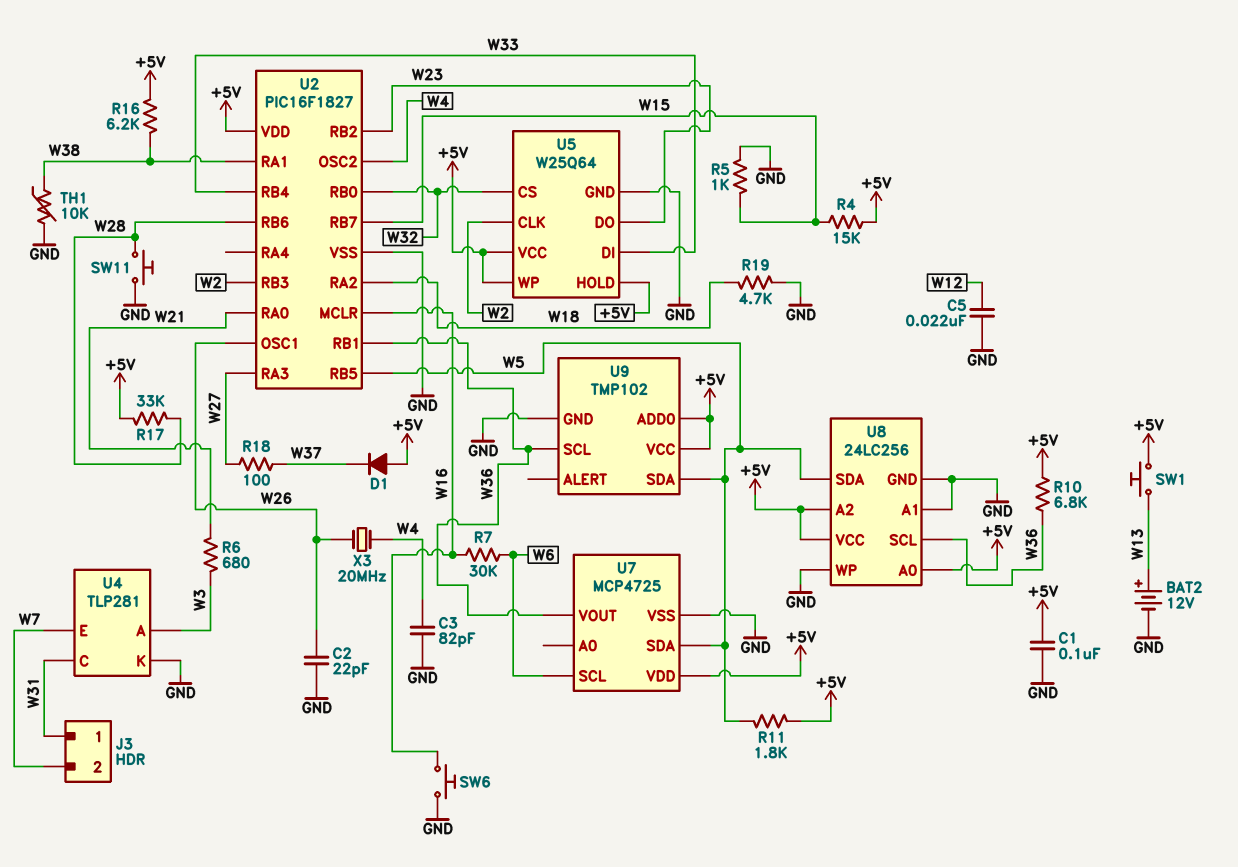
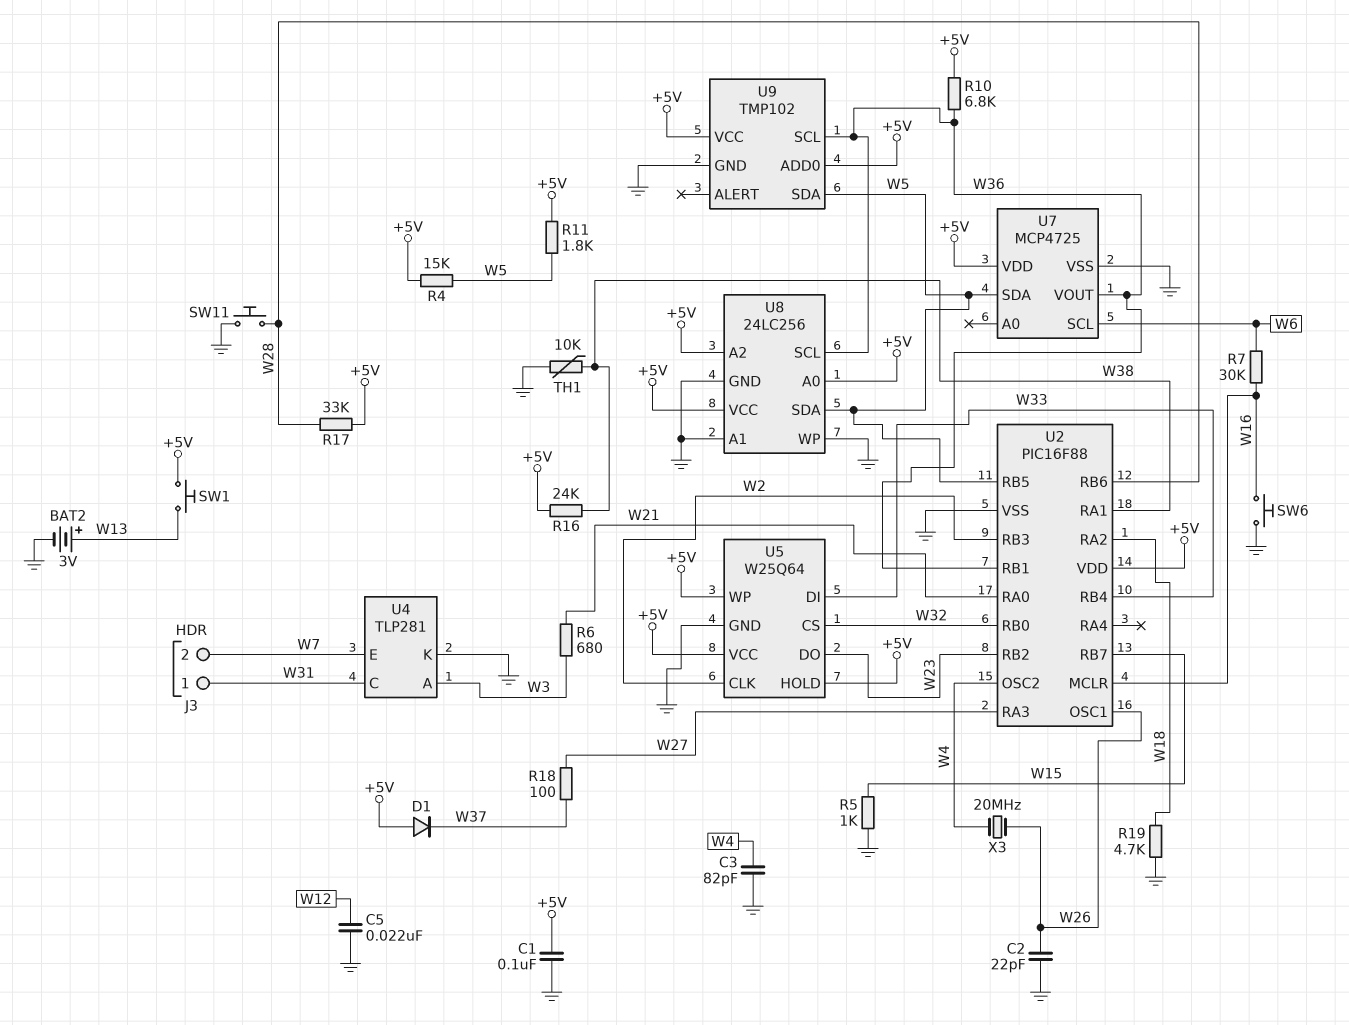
BAT2: 12V (plus W13, minus GND) -> 3V (plus W13, minus GND)
R4: 15k (+5V, W15) -> 15k (+5V, W5)
R16: 6.2k (+5V, W38) -> 24k (+5V, W38)
U2: PIC16F1827 -> PIC16F88

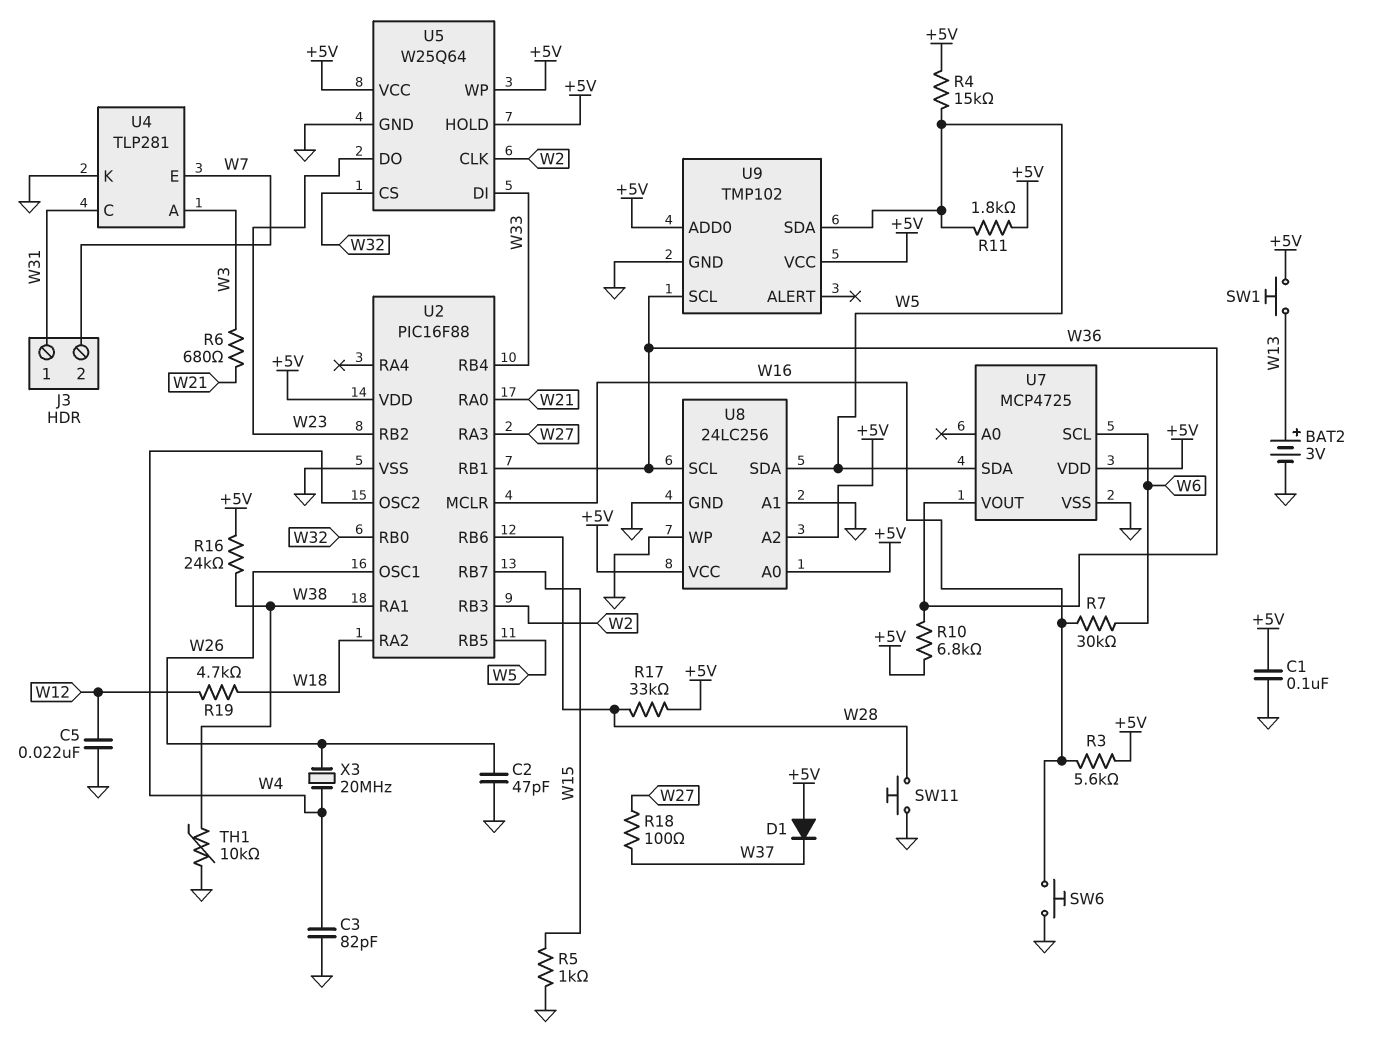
C2: 22pF (GND, W26) -> 47pF (GND, W26)
R3: none -> 5.6k (+5V, W16)
R19: 4.7k (GND, W18) -> 4.7k (W12, W18)

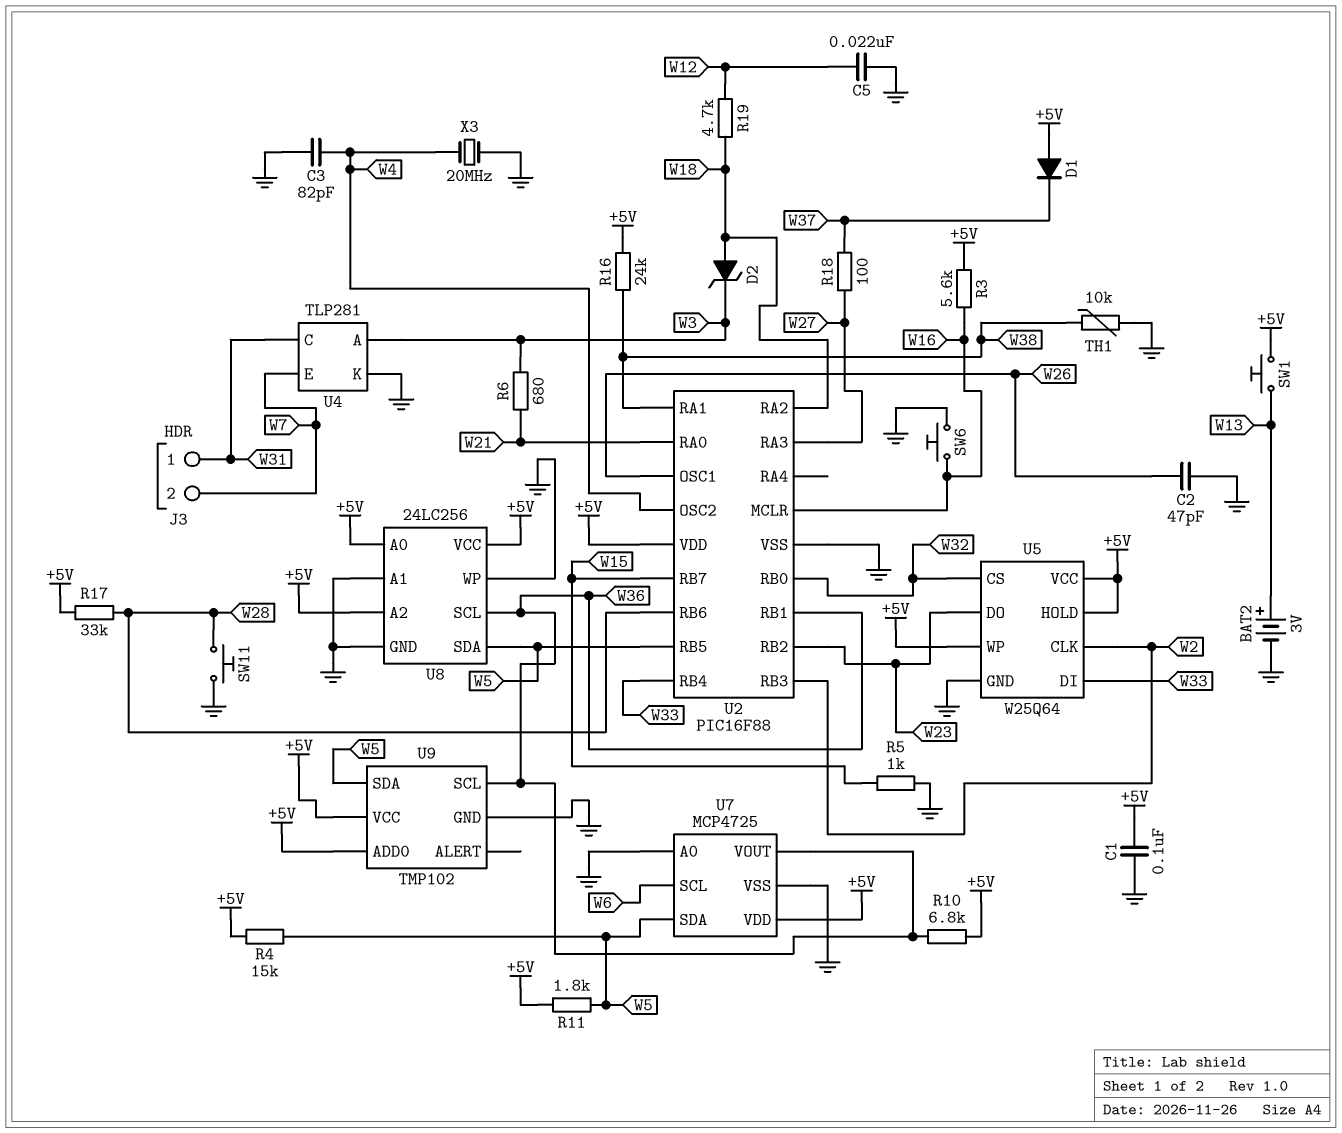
D2: none -> zener (A W18, K W3)
R7: 30k (W6, W16) -> none
U7 pin A0: none -> GND
X3: 20MHz (W4, W26) -> 20MHz (GND, W4)

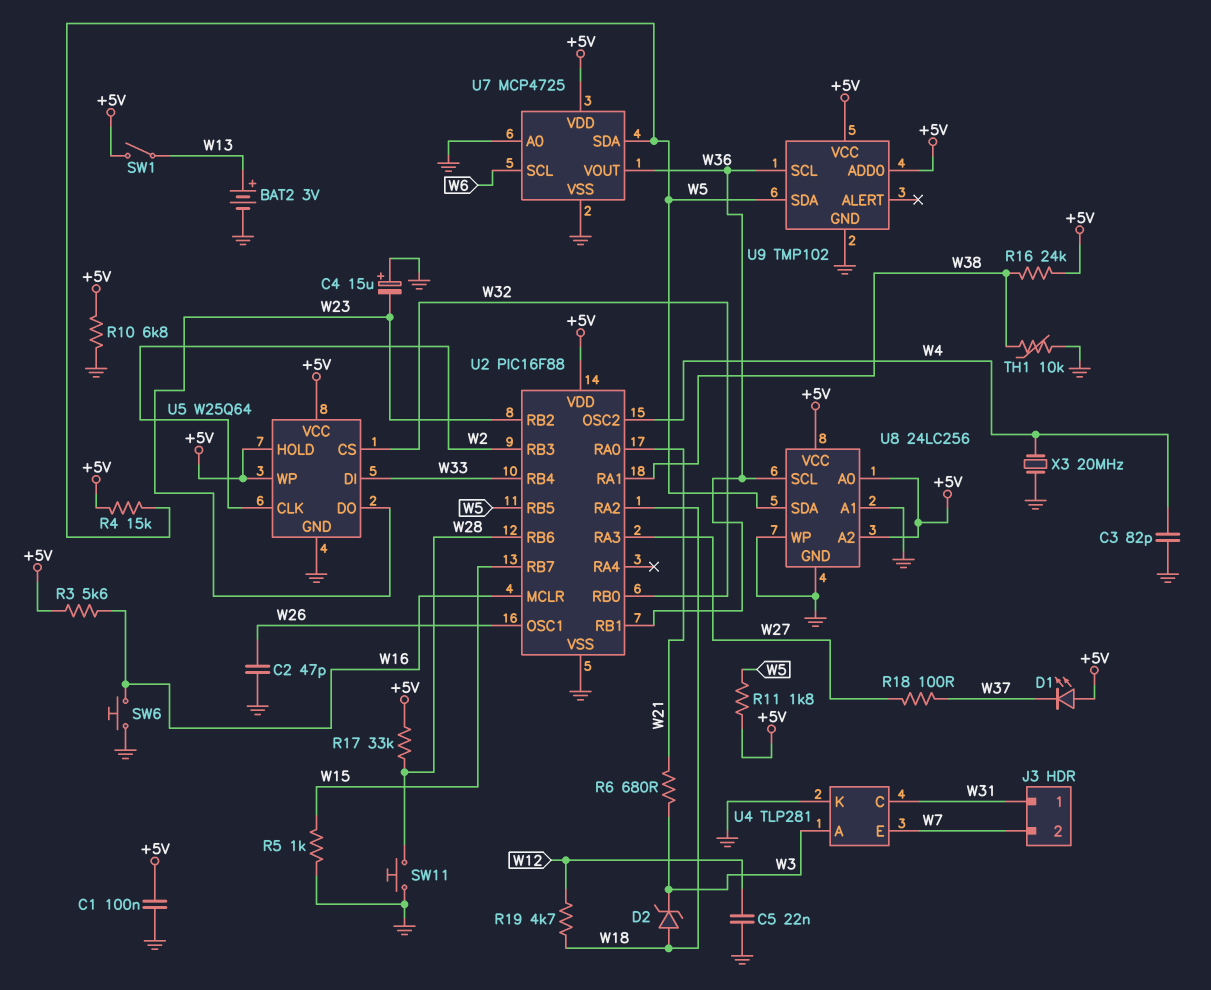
C4: none -> 15uF (plus GND, minus W23)
D1: diode (A +5V, K W37) -> LED (A +5V, K W37)
R10: 6.8k (+5V, W36) -> 6.8k (+5V, GND)
SW1: button (+5V, W13) -> switch (+5V, W13)

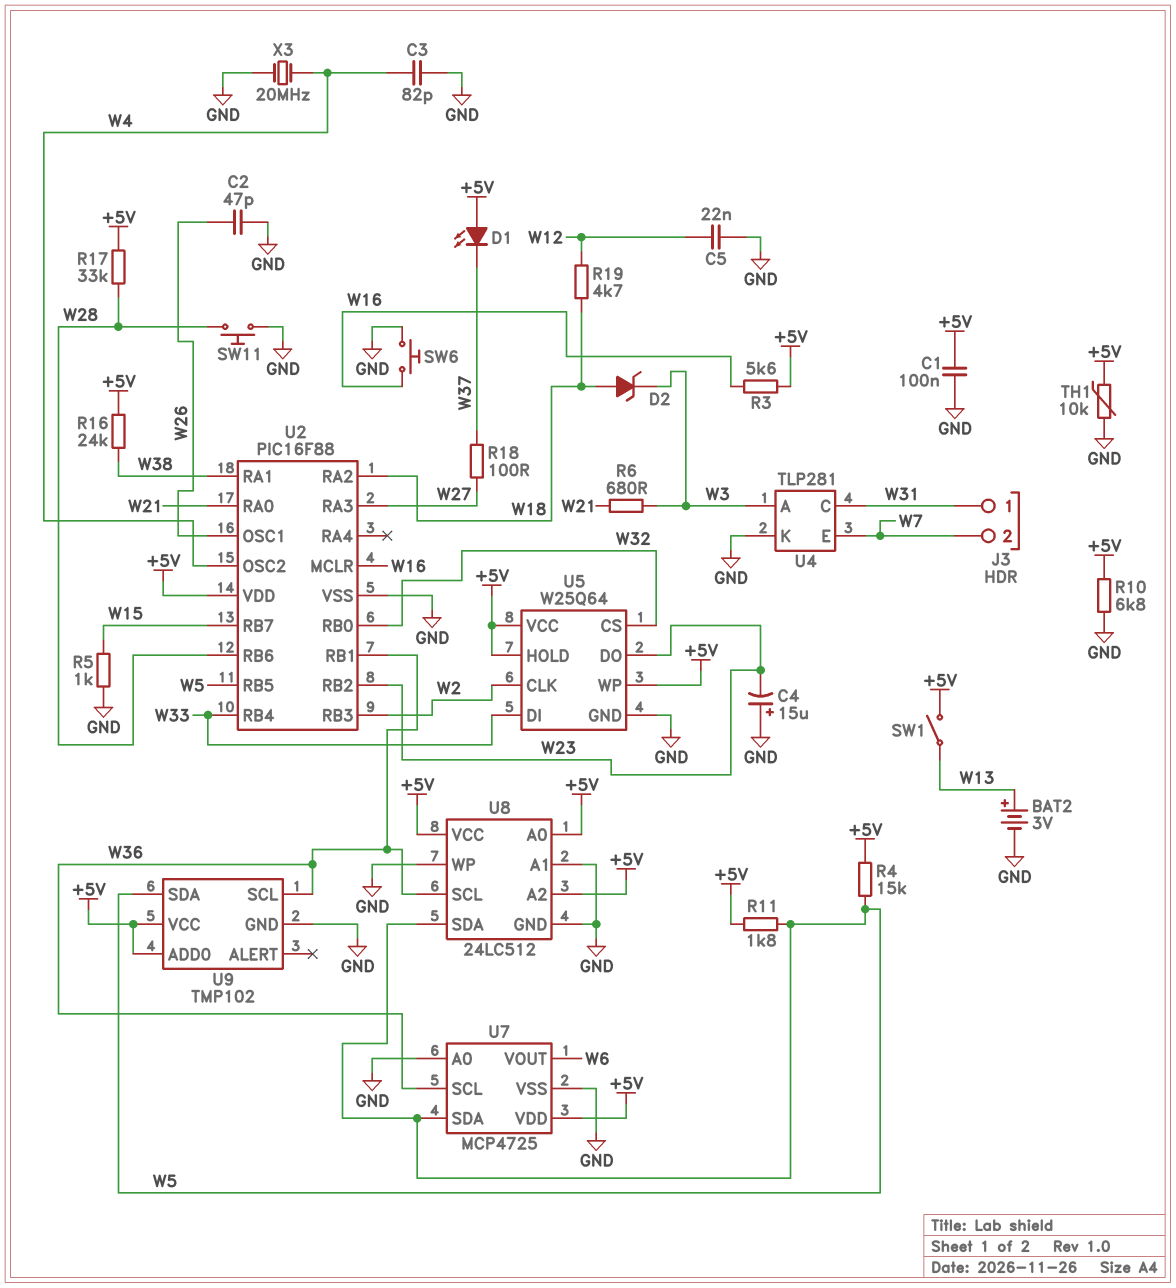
TH1: 10k (GND, W38) -> 10k (+5V, GND)
U7 pin SCL: W6 -> W36
U7 pin VOUT: W36 -> W6
U8: 24LC256 -> 24LC512

